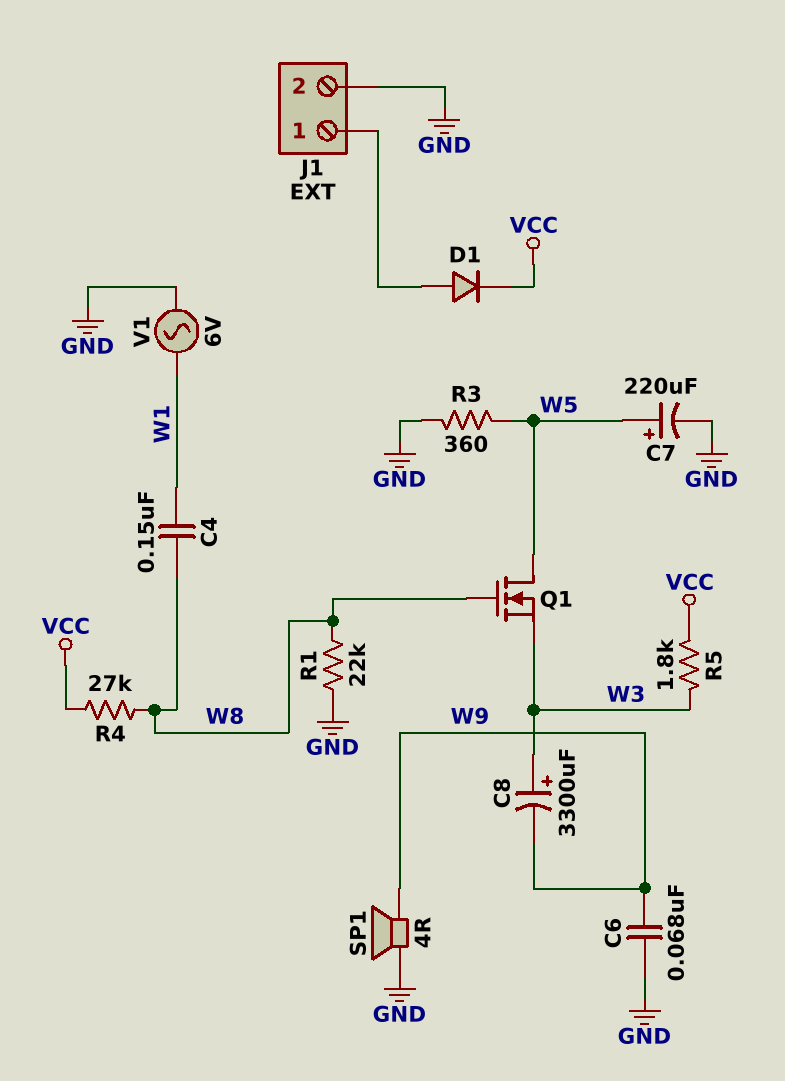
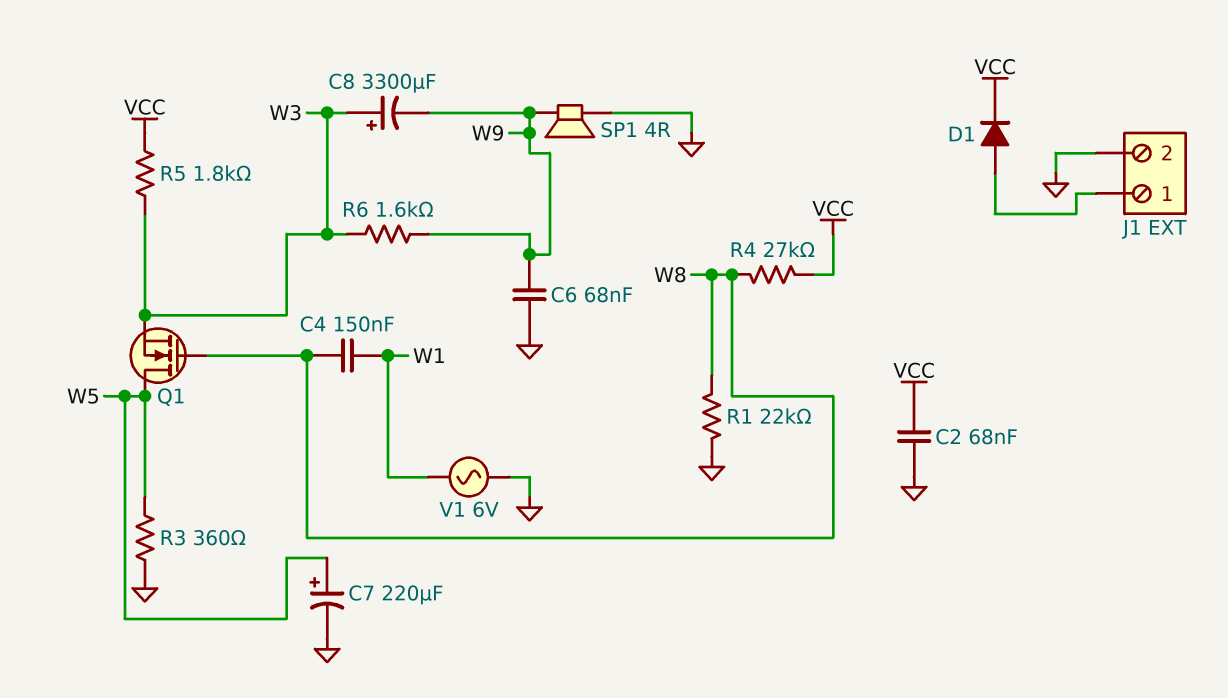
C2: none -> 68nF (GND, VCC)
R6: none -> 1.6k (W3, W9)

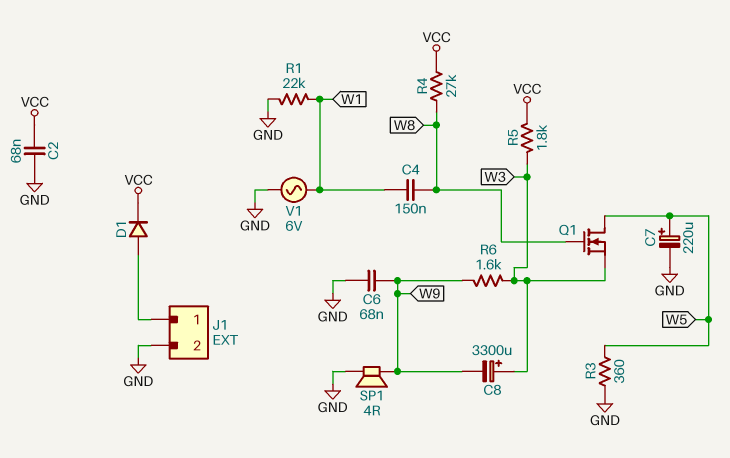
R1: 22k (GND, W8) -> 22k (GND, W1)

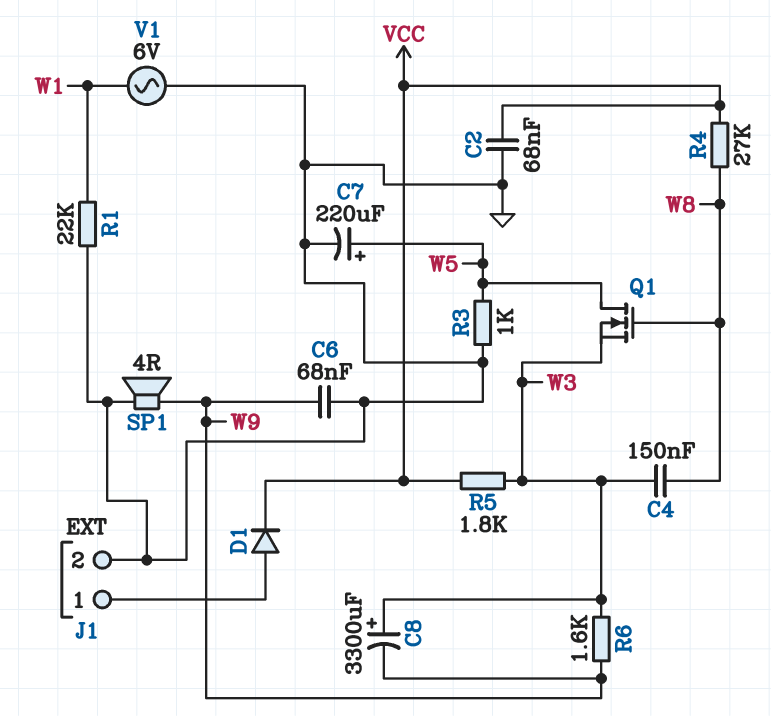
C4: 150nF (W1, W8) -> 150nF (W3, W8)
R3: 360 (GND, W5) -> 1k (GND, W5)

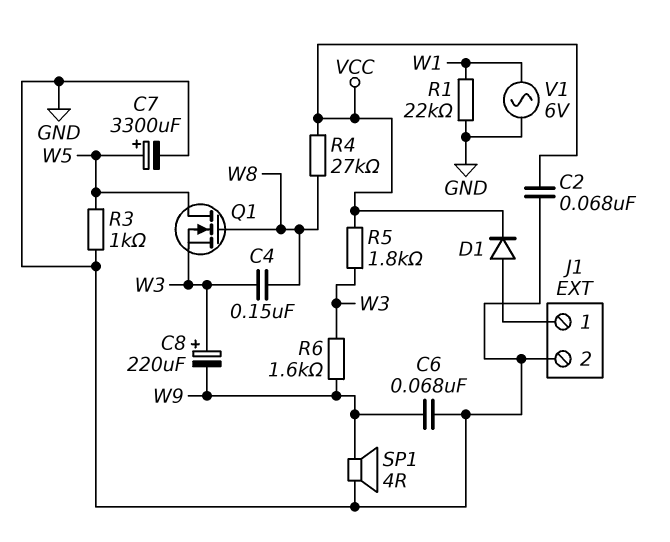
C7: 220uF (plus W5, minus GND) -> 3300uF (plus W5, minus GND)
C8: 3300uF (plus W3, minus W9) -> 220uF (plus W3, minus W9)

